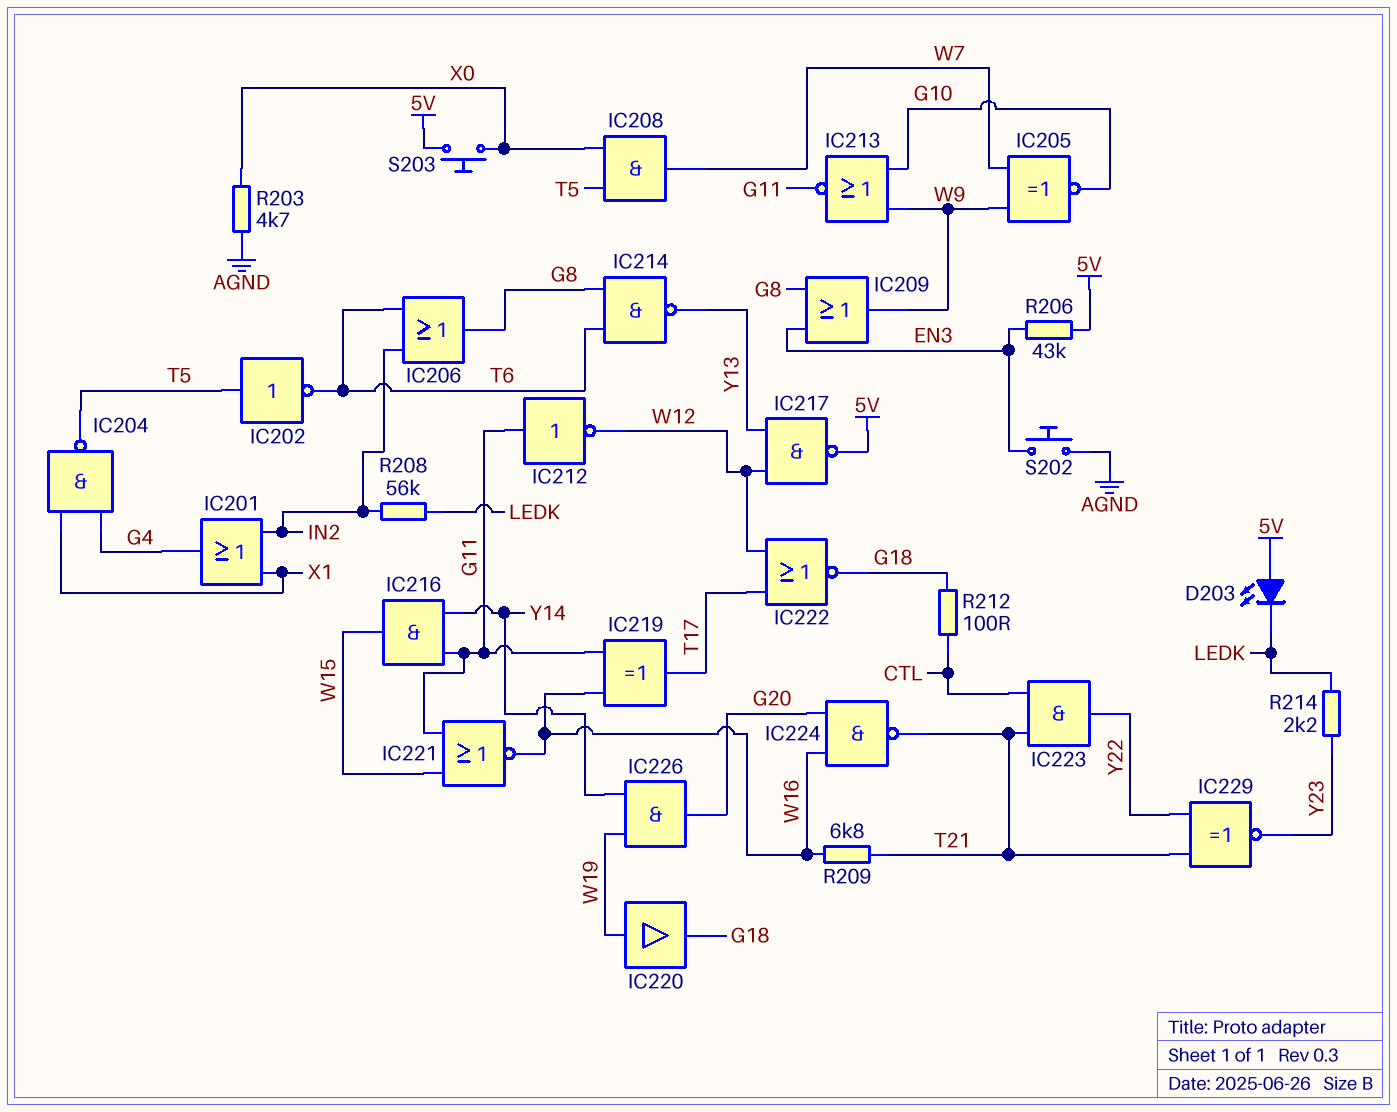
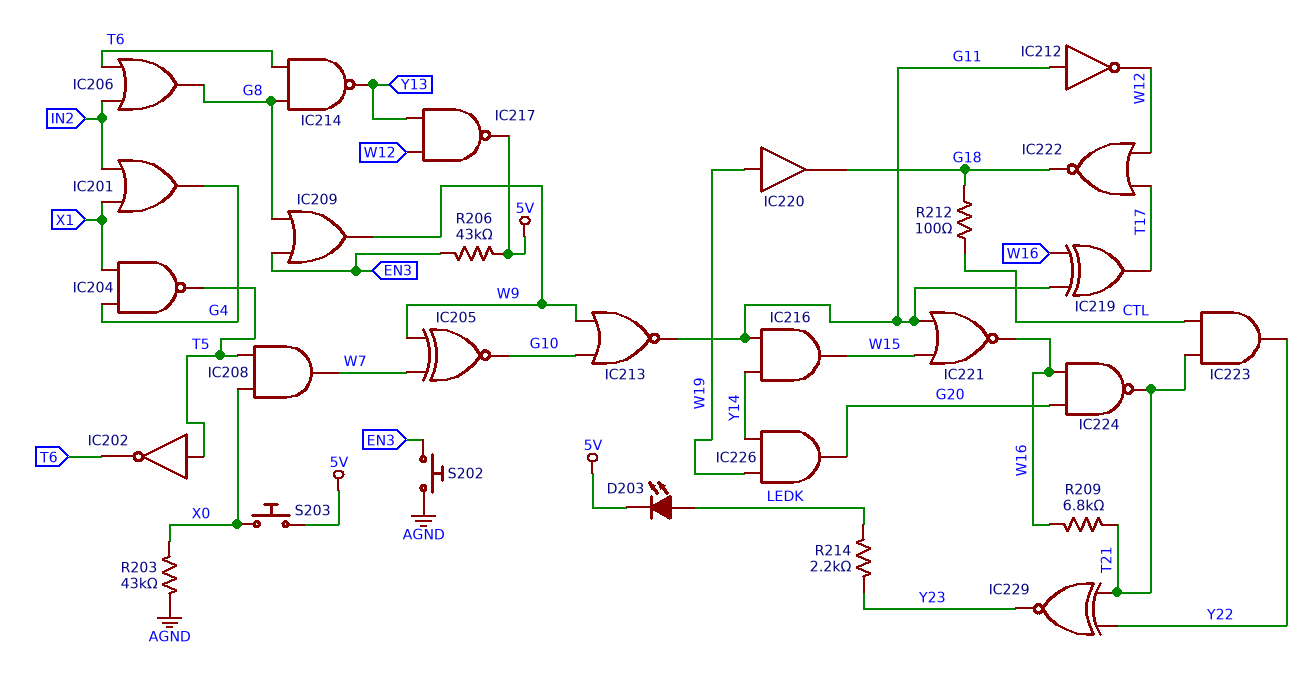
D203: LED (A 5V, K LEDK) -> LED (A LEDK, K 5V)
R203: 4.7k (AGND, X0) -> 43k (AGND, X0)
R208: 56k (IN2, LEDK) -> none

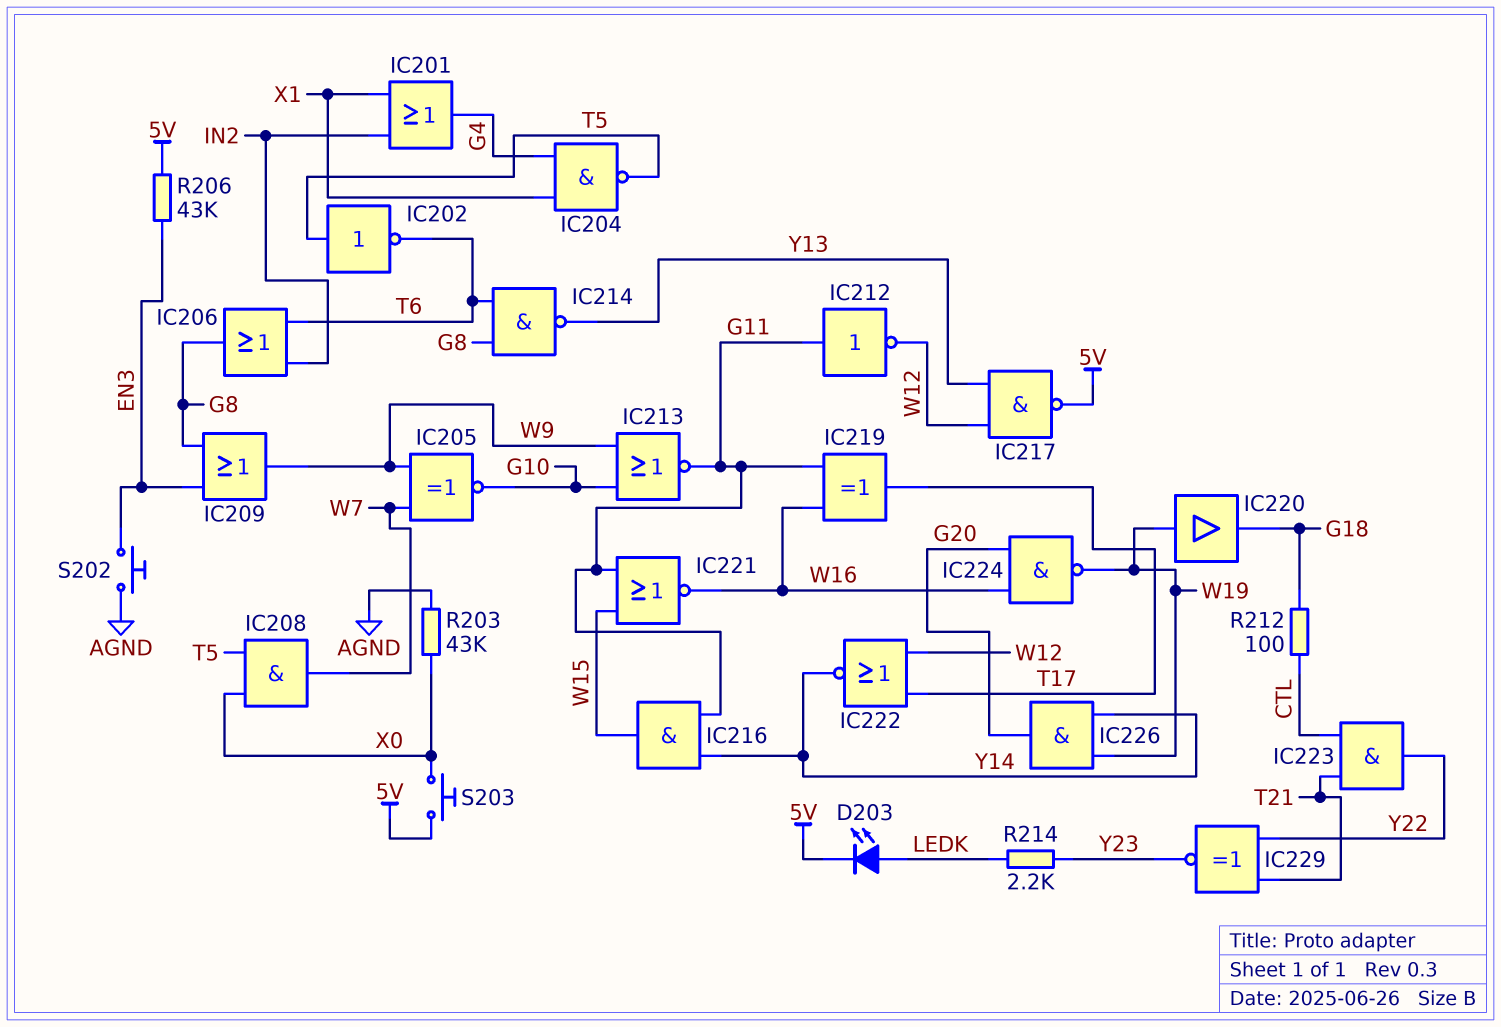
IC222: NOR (in T17, in W12, out G18) -> NOR (in T17, in W12, out Y14)
IC224: NAND (in G20, in W16, out T21) -> NAND (in G20, in W16, out W19)
R209: 6.8k (T21, W16) -> none

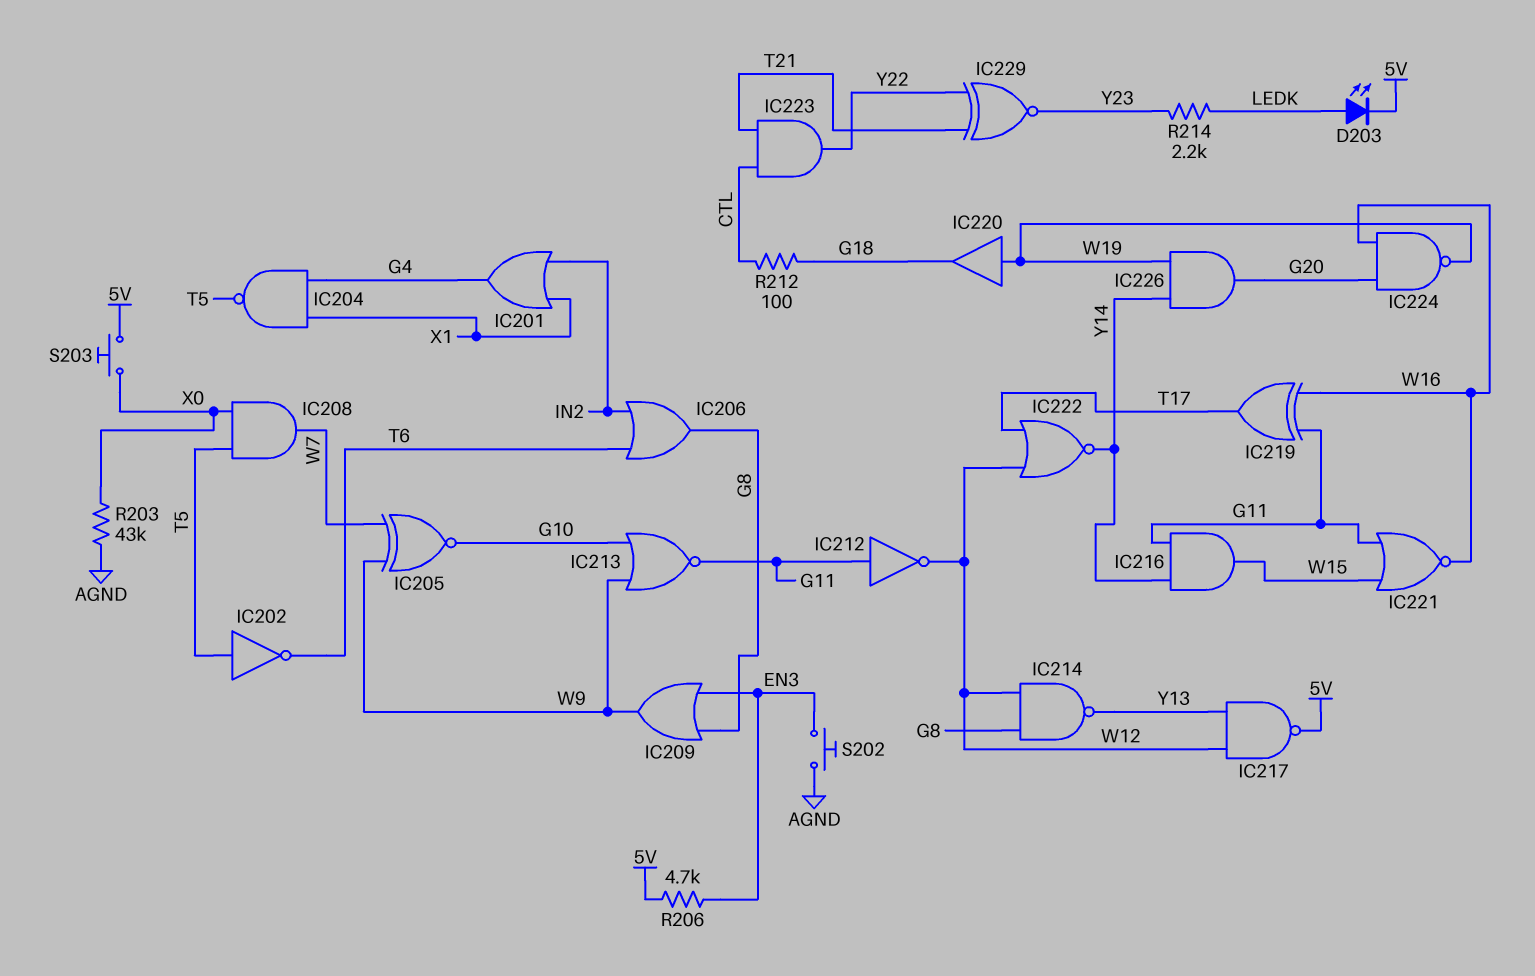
IC214: NAND (in G8, in T6, out Y13) -> NAND (in G8, in W12, out Y13)
R206: 43k (5V, EN3) -> 4.7k (5V, EN3)

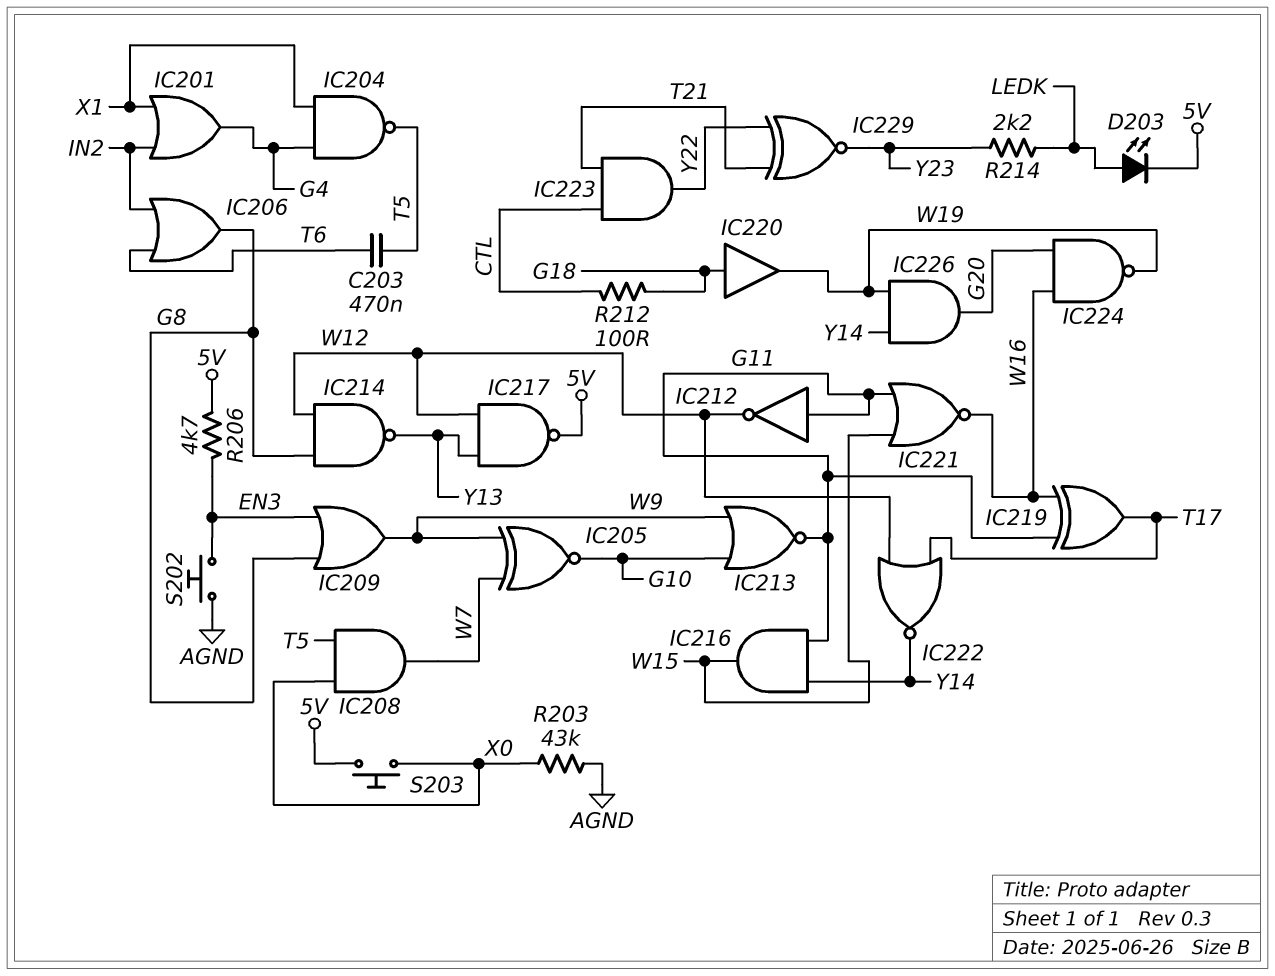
C203: none -> 470nF (T5, T6)
IC202: NOT (in T5, out T6) -> none
IC220: buffer (in W19, out G18) -> buffer (in G18, out W19)

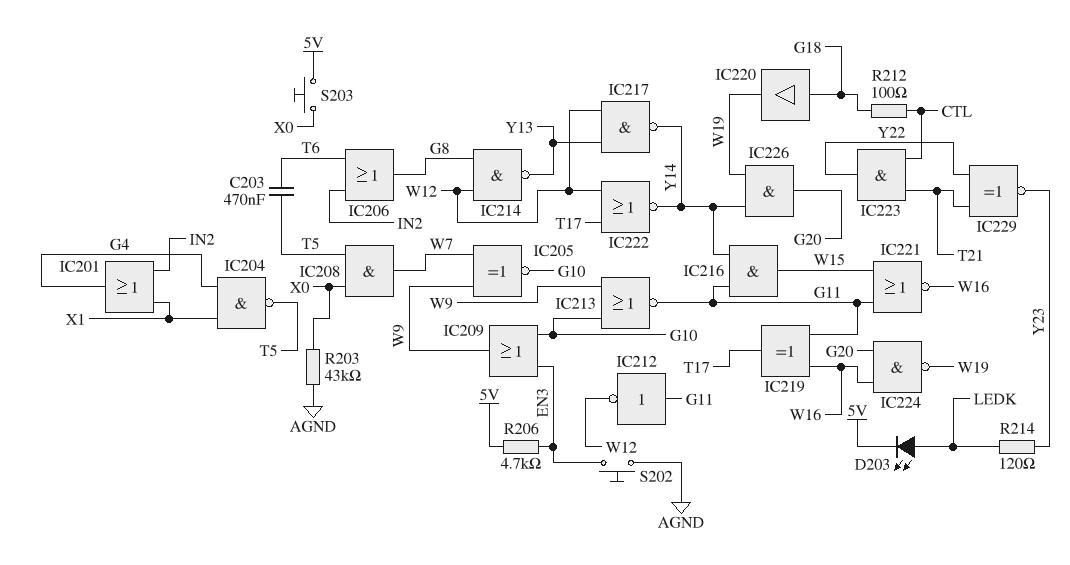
IC209: OR (in EN3, in G8, out W9) -> OR (in EN3, in G10, out W9)
IC217: NAND (in W12, in Y13, out 5V) -> NAND (in W12, in Y13, out Y14)
R214: 2.2k (LEDK, Y23) -> 120 (LEDK, Y23)

